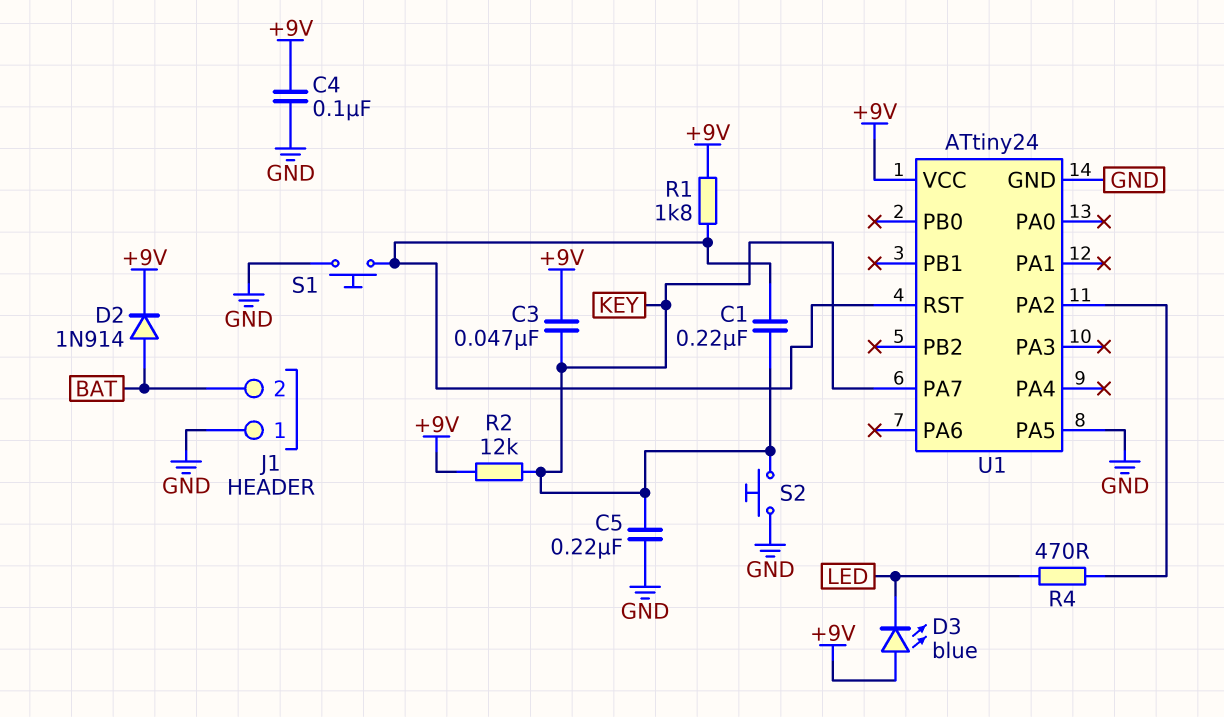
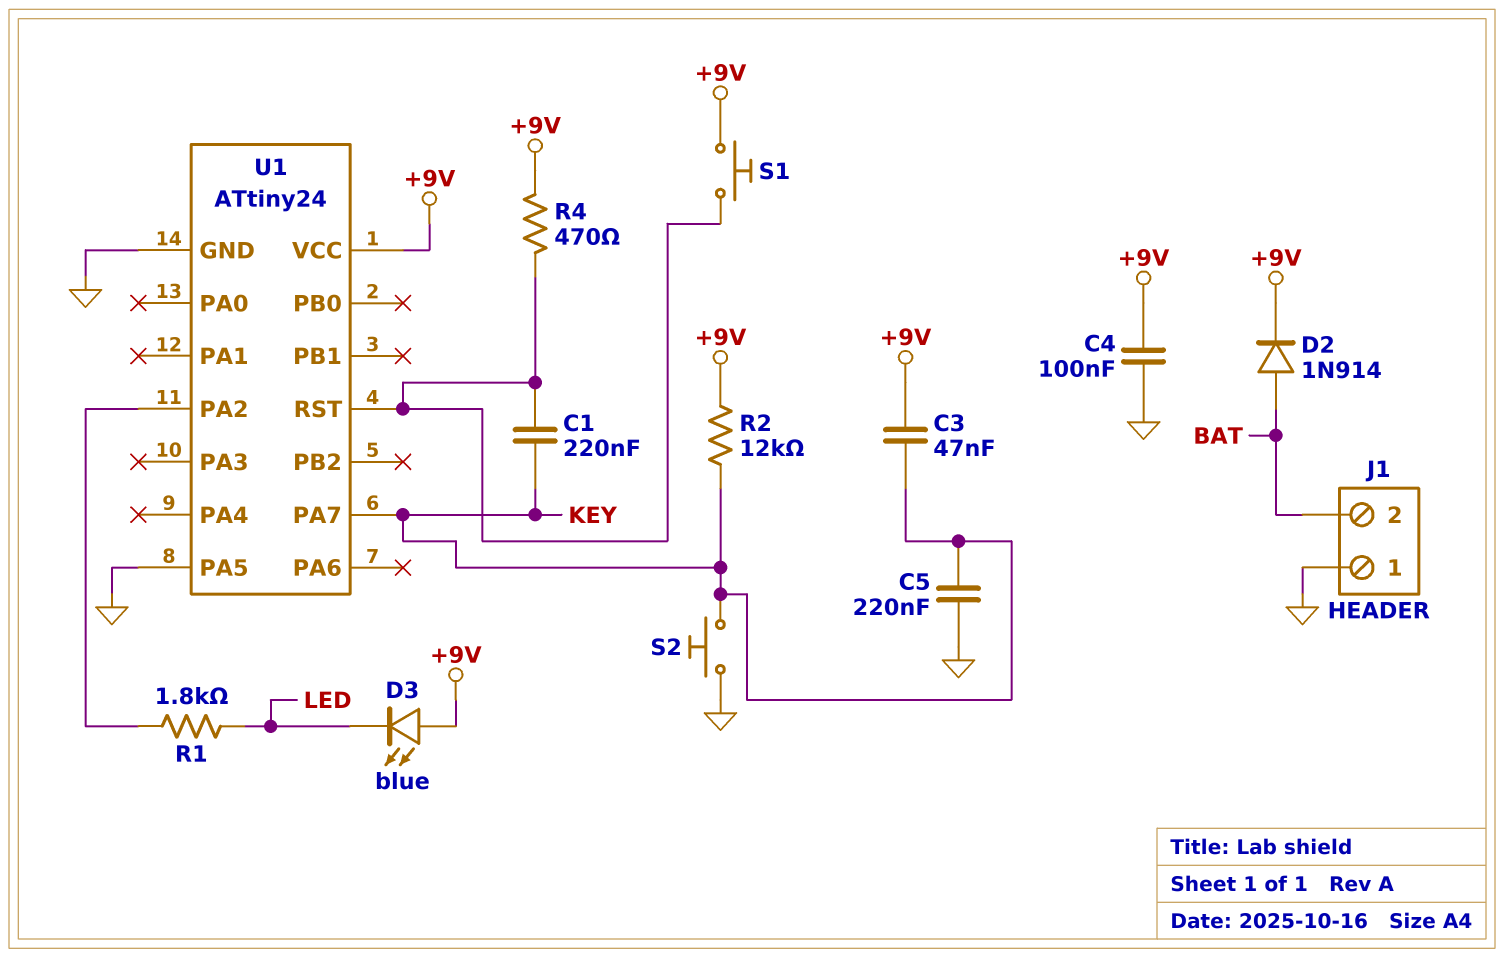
R1: 1.8k (+9V, U1/RST) -> 1.8k (LED, U1/PA2)
R4: 470 (LED, U1/PA2) -> 470 (+9V, U1/RST)
S1: button (GND, U1/RST) -> button (+9V, U1/RST)

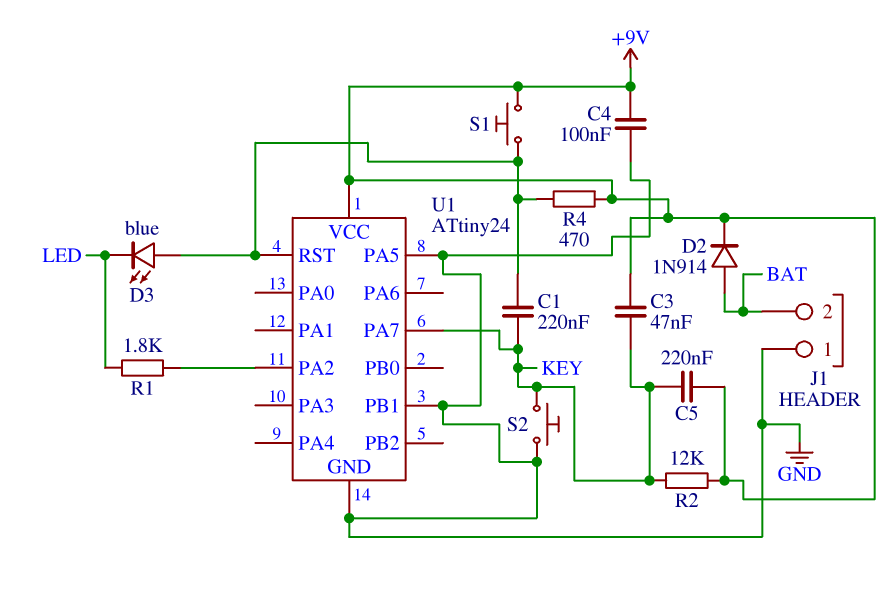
C5: 220nF (GND, KEY) -> 220nF (+9V, KEY)
D3: LED blue (A +9V, K LED) -> LED blue (A U1/RST, K LED)
U1 pin PB1: none -> GND

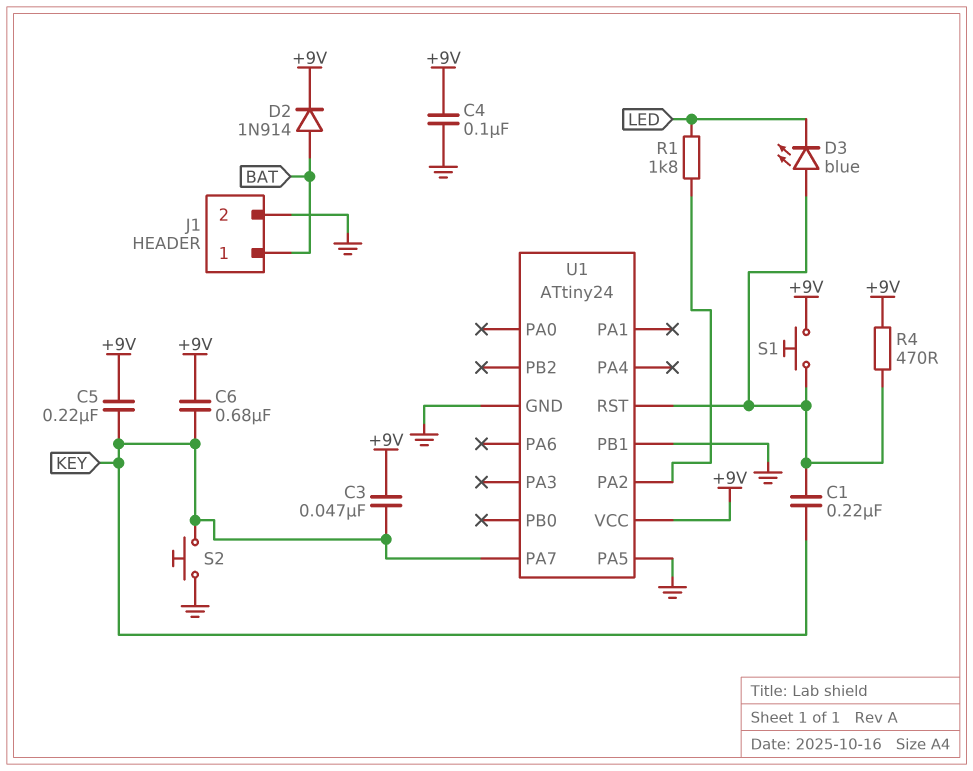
C6: none -> 680nF (+9V, KEY)
J1 pin 1: GND -> BAT
J1 pin 2: BAT -> GND
R2: 12k (+9V, KEY) -> none

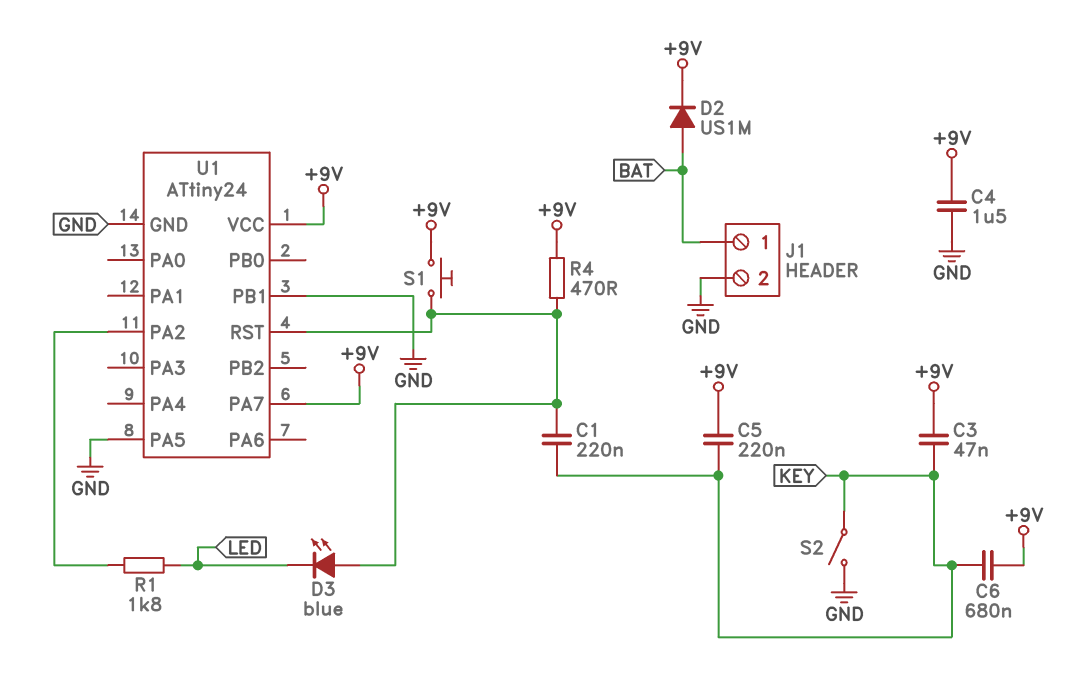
C4: 100nF (+9V, GND) -> 1.5uF (+9V, GND)
D2: diode 1N914 (A BAT, K +9V) -> diode US1M (A BAT, K +9V)
S2: button (GND, KEY) -> switch (GND, KEY)
U1 pin PA7: KEY -> +9V

